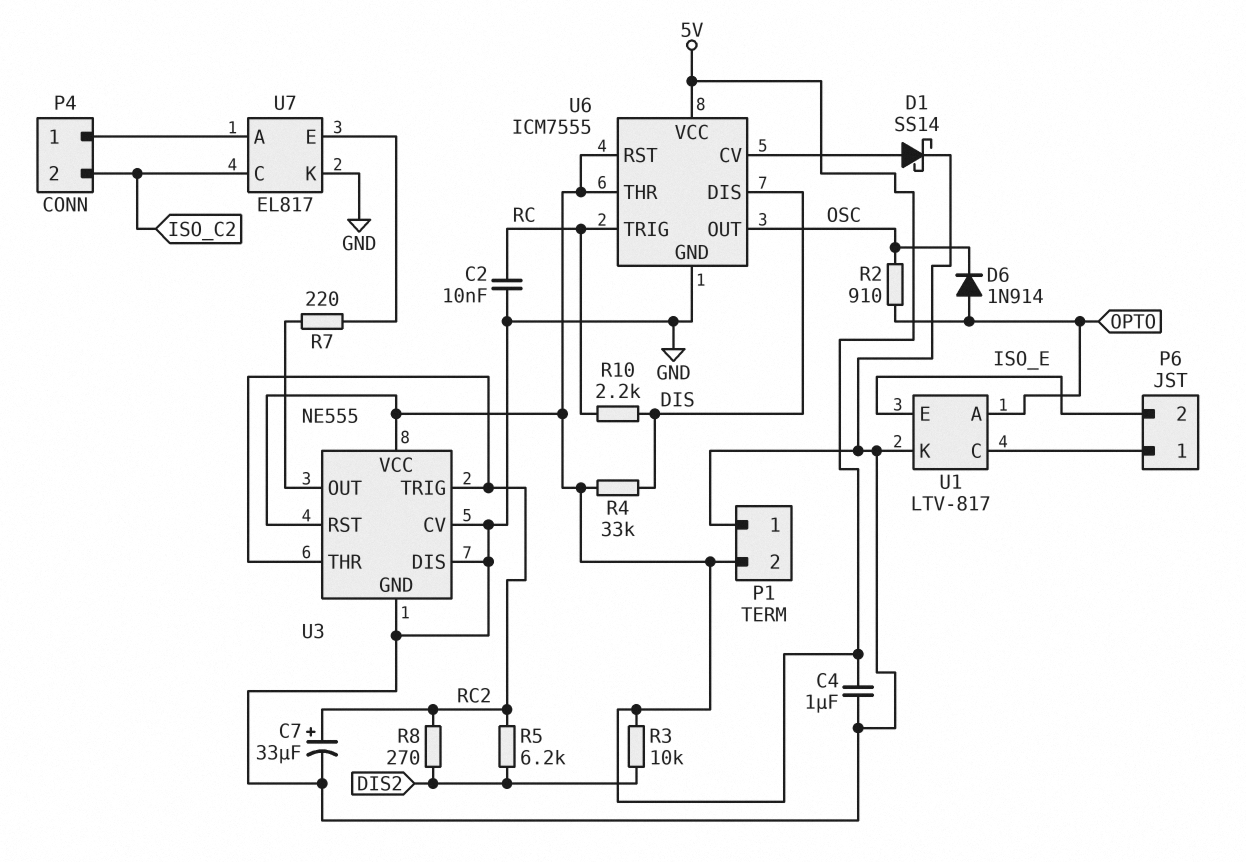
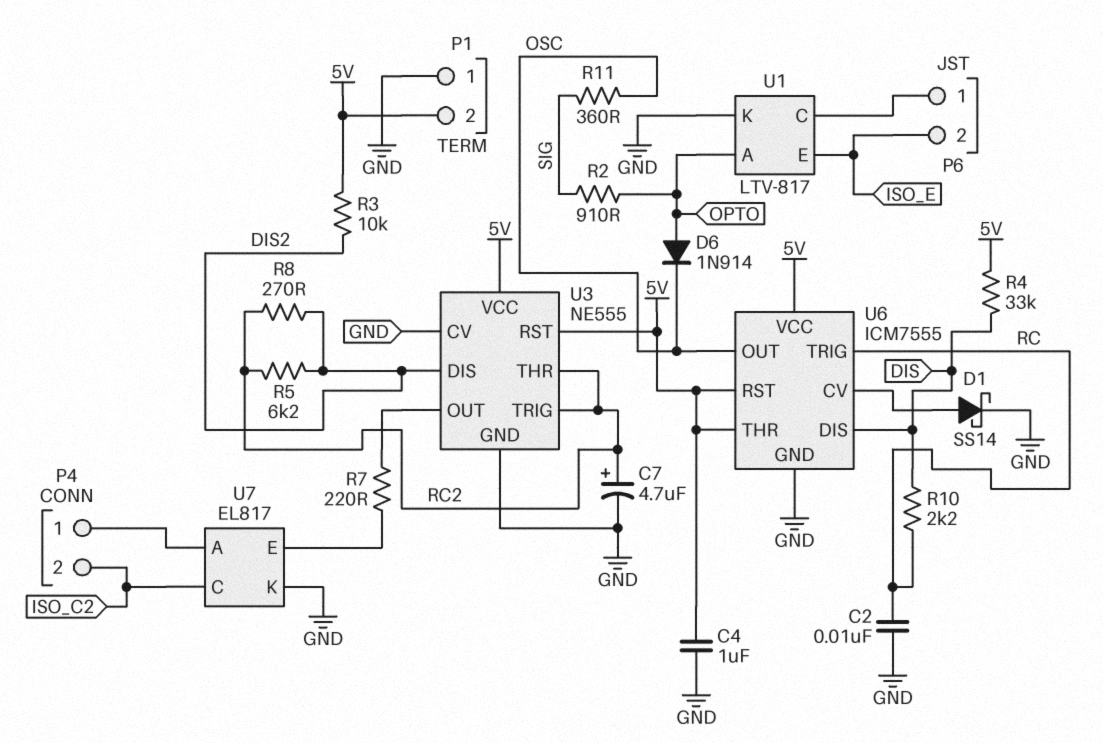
C7: 33uF (plus RC2, minus GND) -> 4.7uF (plus RC2, minus GND)
R2: 910 (OPTO, OSC) -> 910 (OPTO, SIG)
R11: none -> 360 (OSC, SIG)
U3 pin DIS: GND -> DIS2

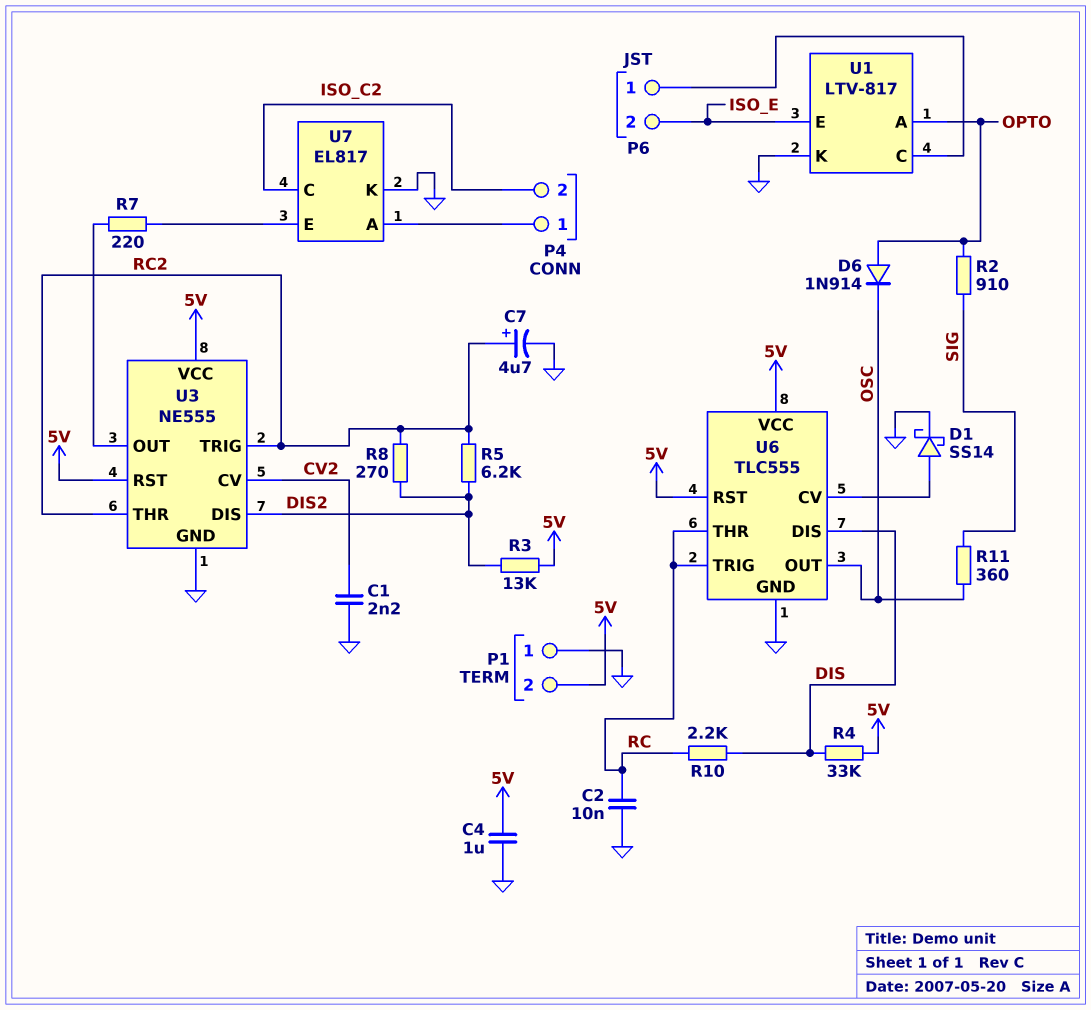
C1: none -> 2.2nF (CV2, GND)
R3: 10k (5V, DIS2) -> 13k (5V, DIS2)
U3 pin CV: GND -> CV2
U6: ICM7555 -> TLC555
U6 pin THR: 5V -> RC

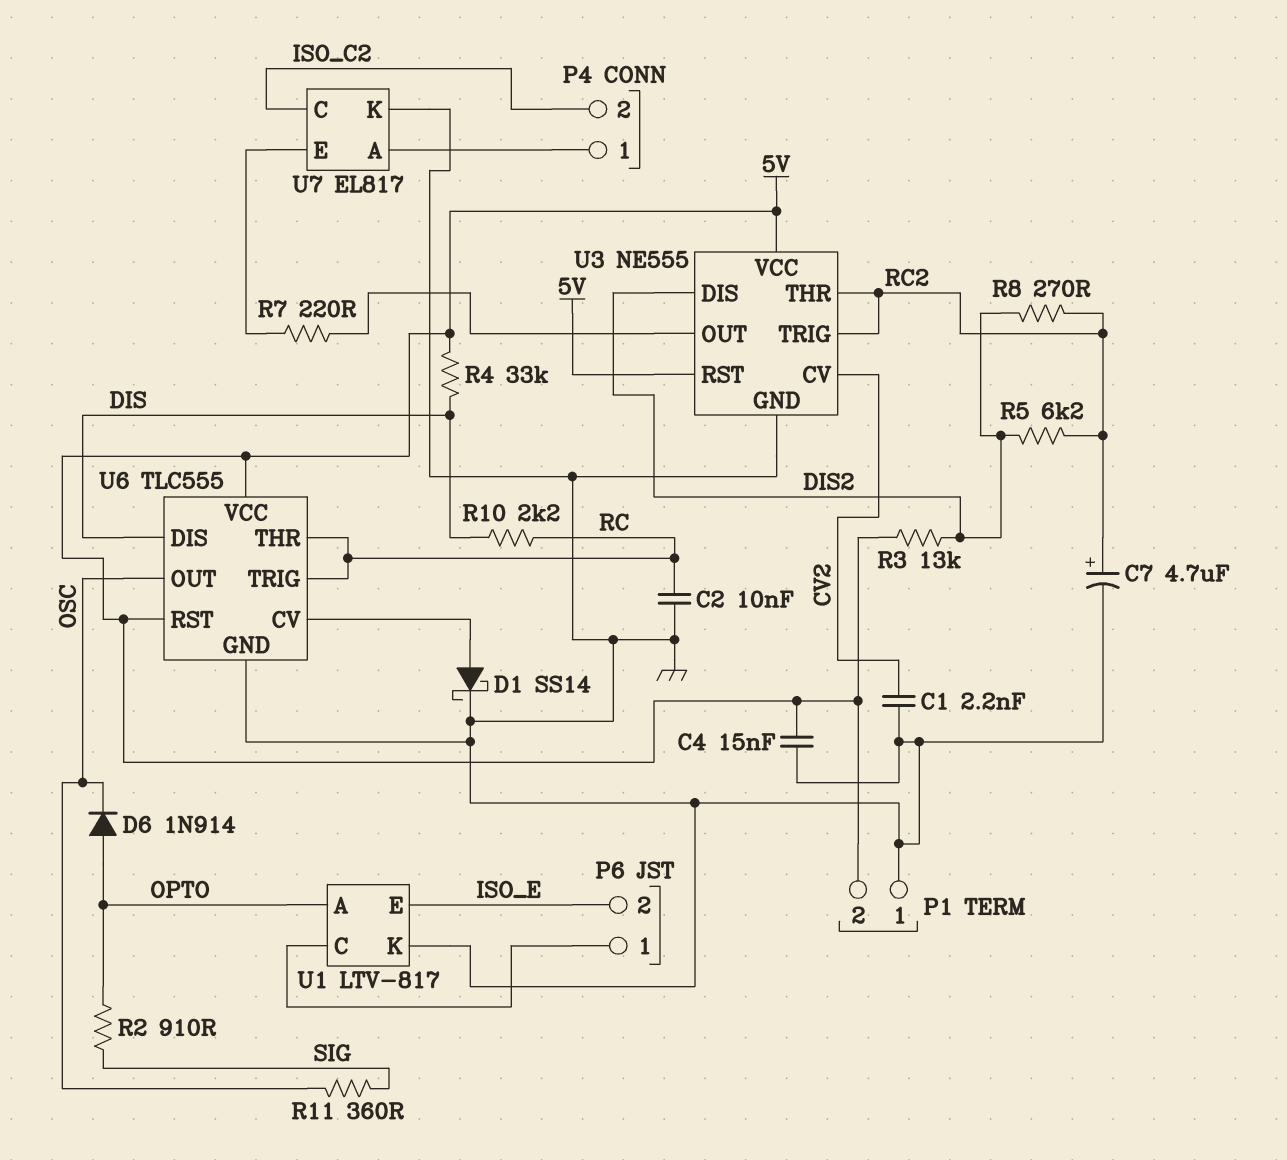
C4: 1uF (5V, GND) -> 15nF (5V, GND)

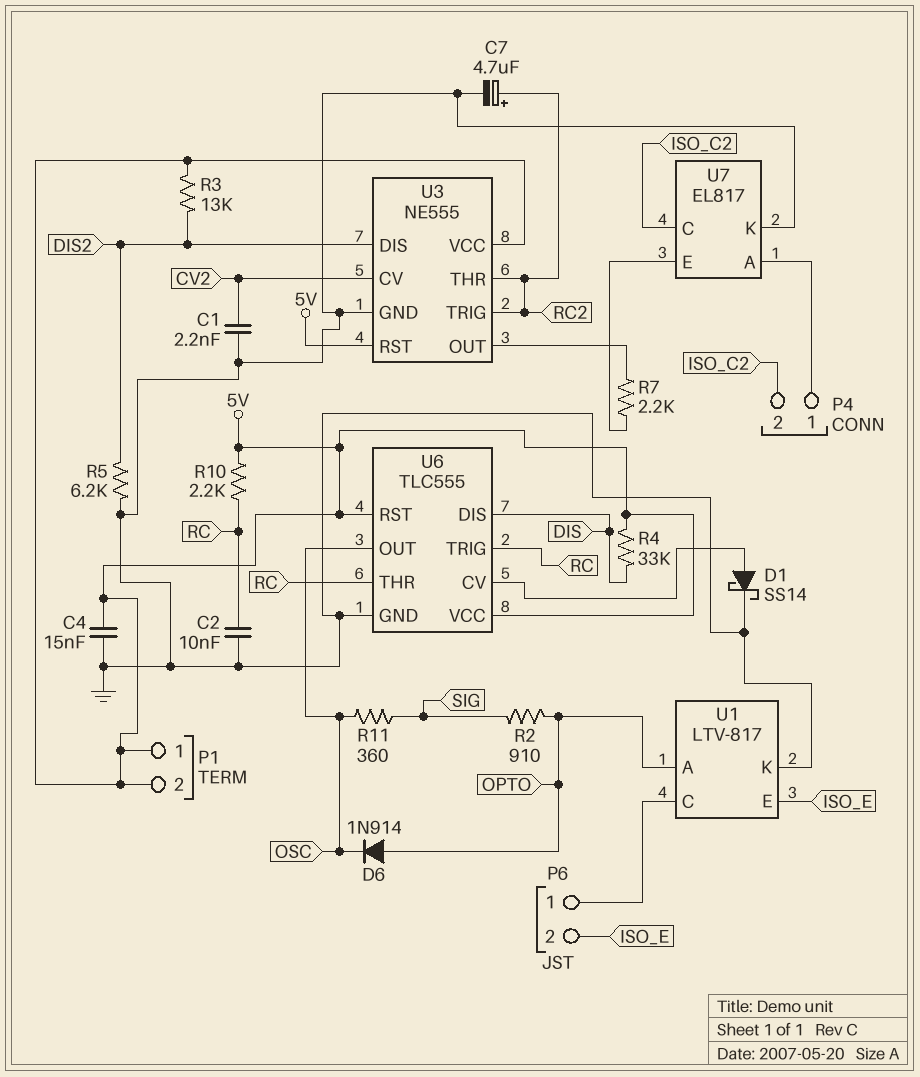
P1 pin 1: GND -> 5V
R5: 6.2k (DIS2, RC2) -> 6.2k (DIS2, GND)
R7: 220 (U3/OUT, U7/E) -> 2.2k (U3/OUT, U7/E)
R8: 270 (DIS2, RC2) -> none
R10: 2.2k (DIS, RC) -> 2.2k (5V, RC)

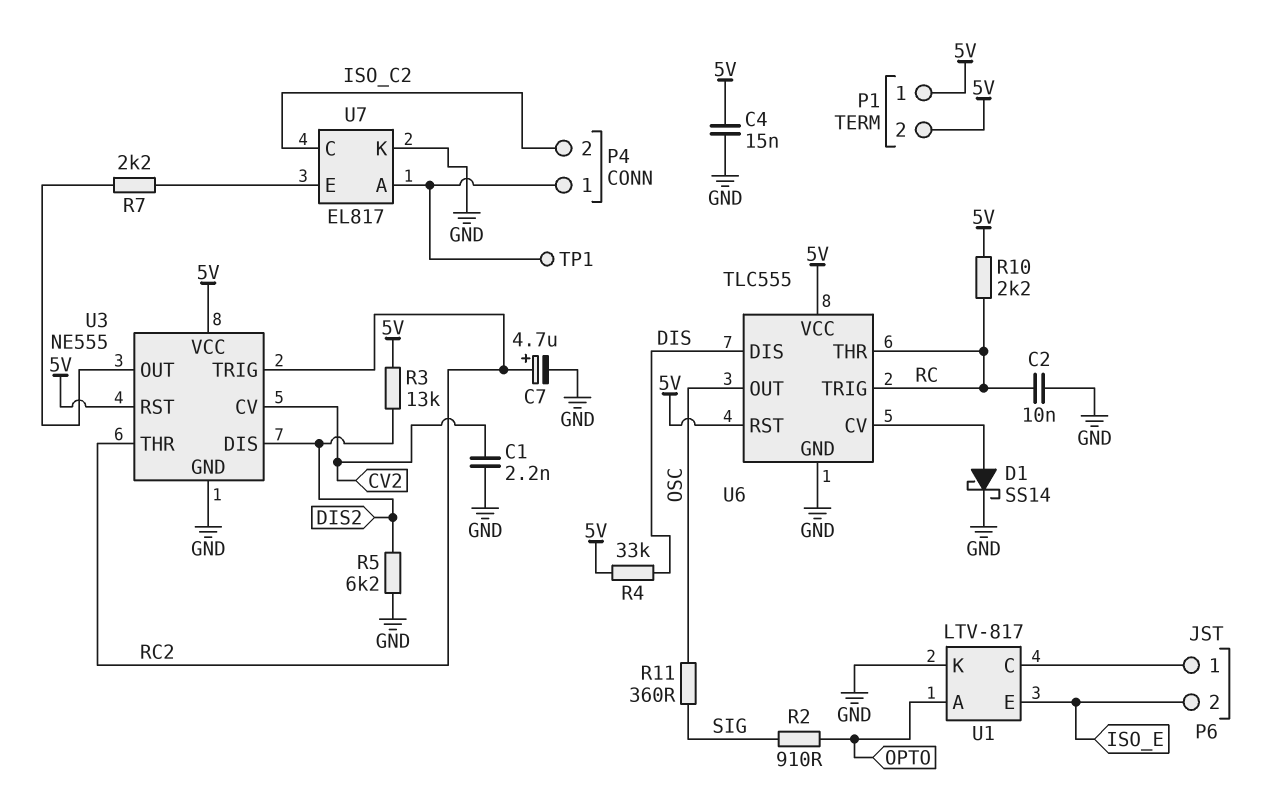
D6: diode 1N914 (A OPTO, K OSC) -> none
TP1: none -> test point (P4/1)

